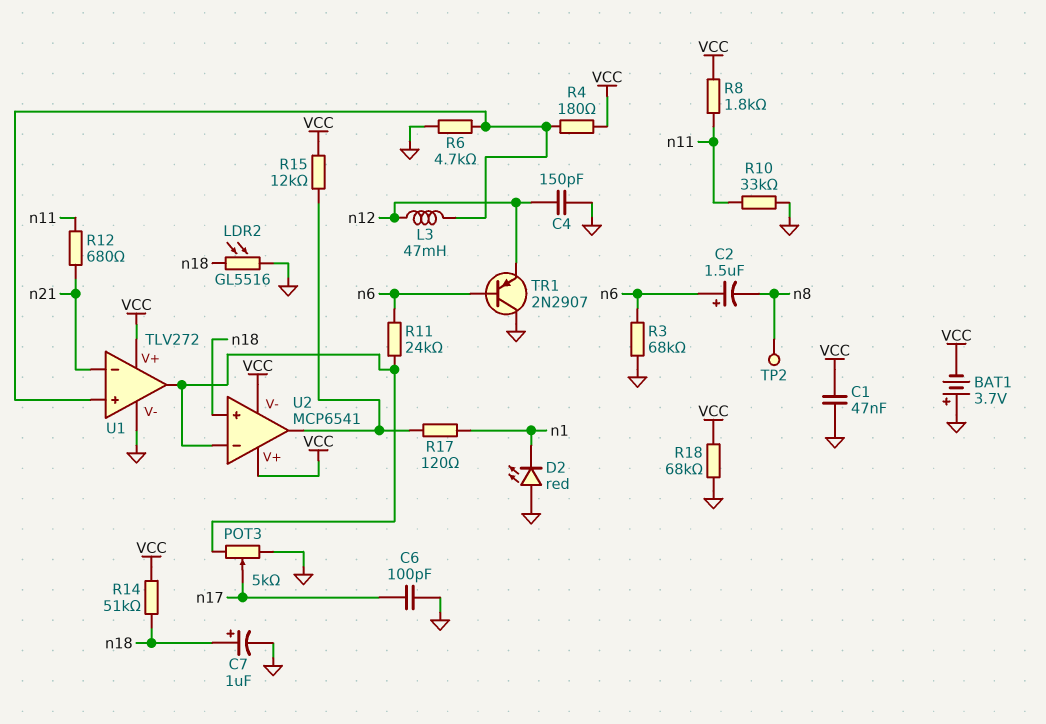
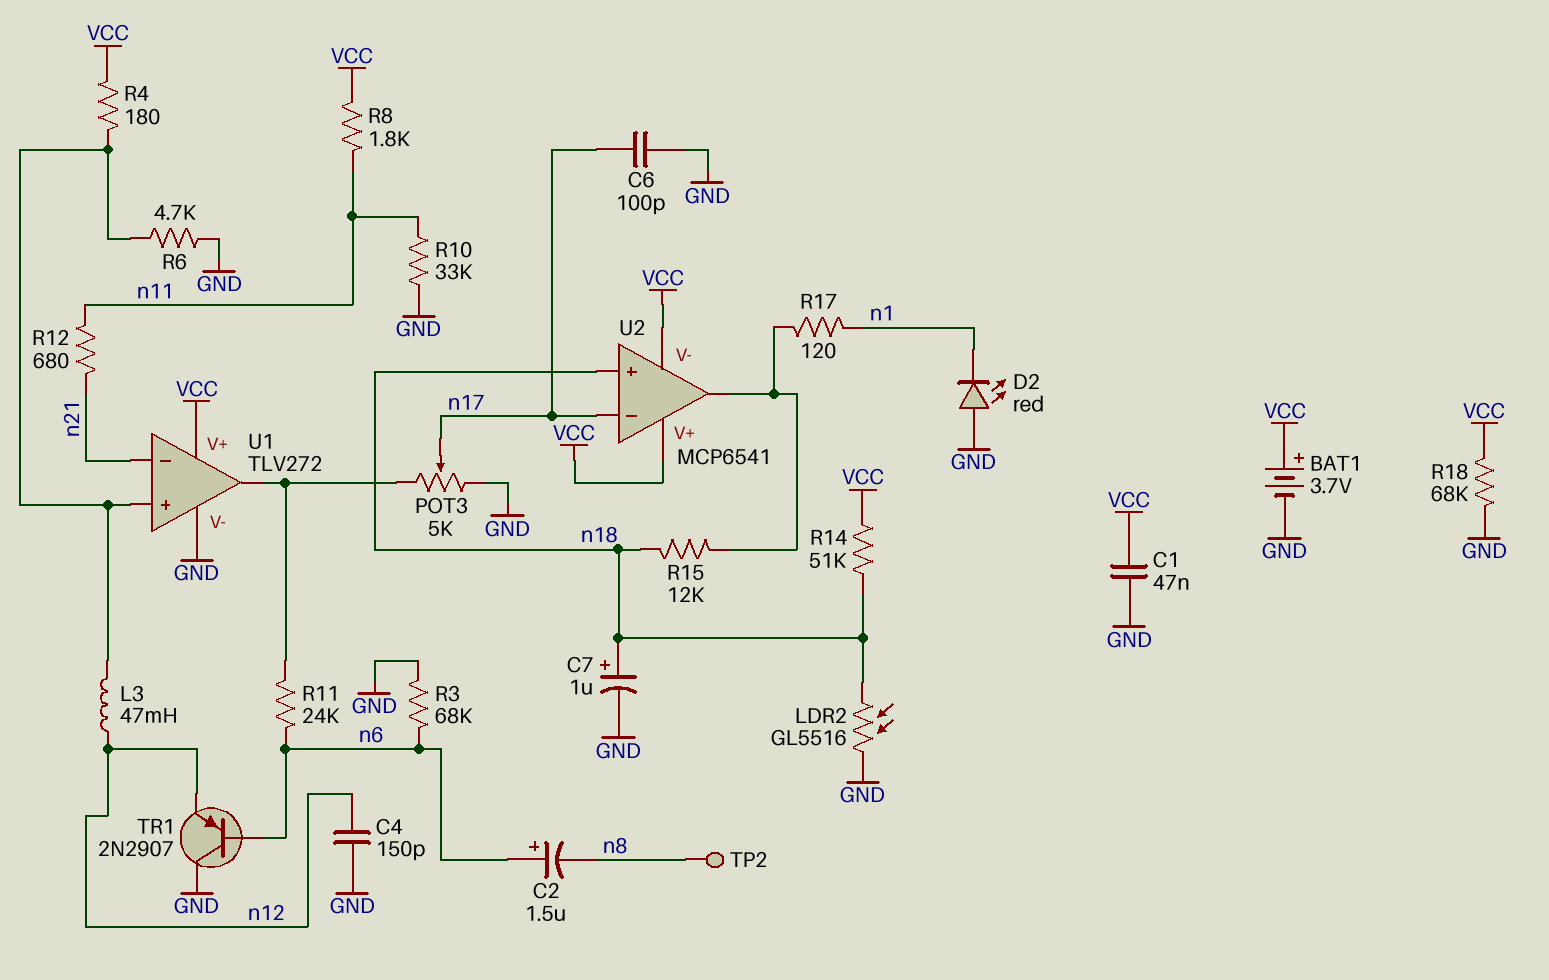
BAT1: 3.7V (plus GND, minus VCC) -> 3.7V (plus VCC, minus GND)
R15: 12k (U2/out, VCC) -> 12k (U2/out, n18)
U2 pin in-: U1/out -> n17

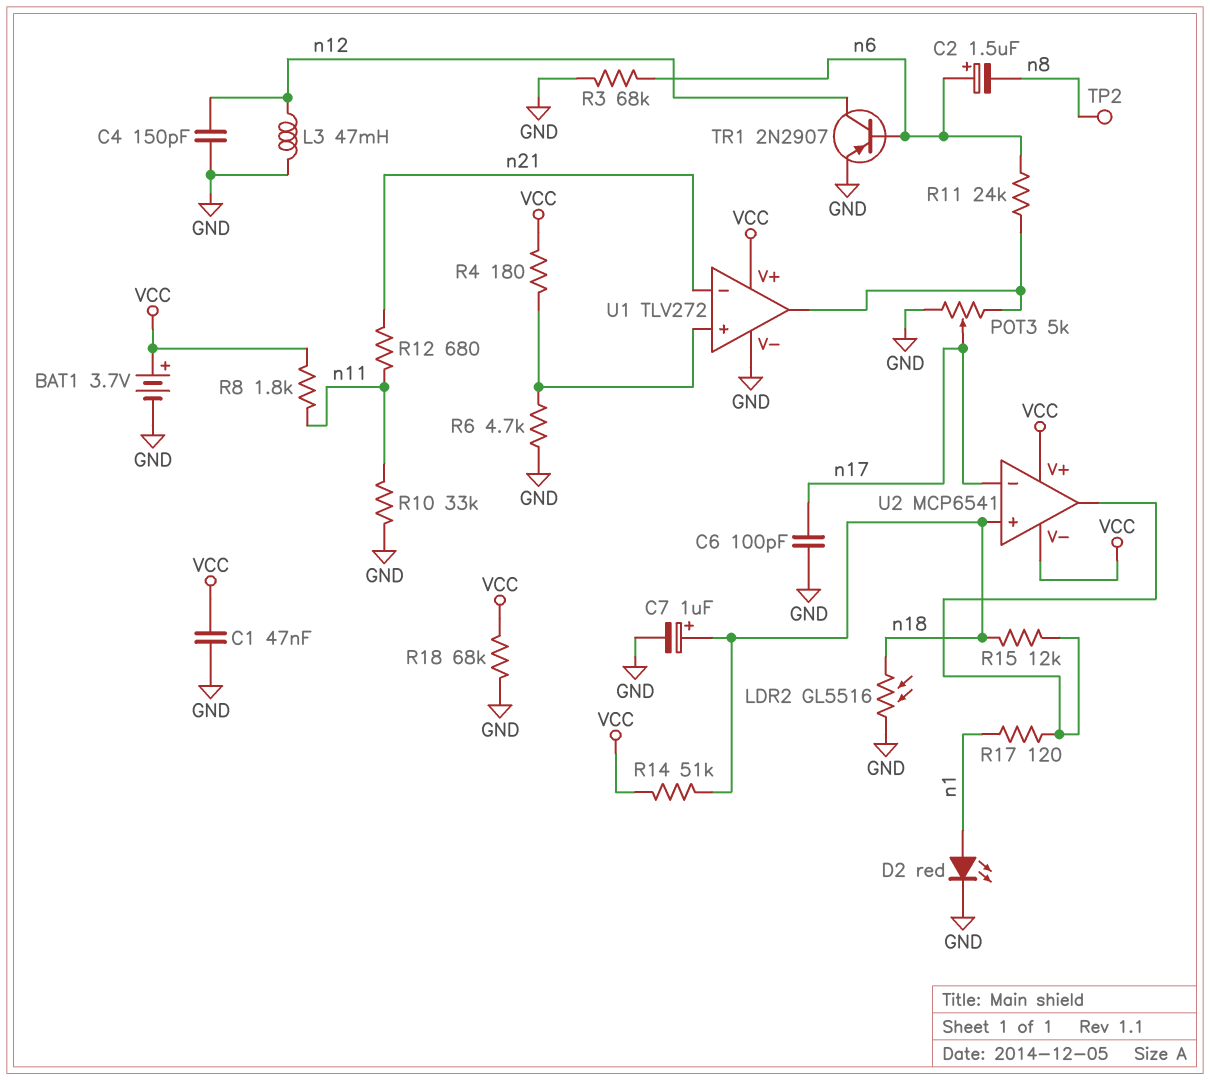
D2: LED red (A GND, K n1) -> LED red (A n1, K GND)
L3: 47mH (U1/in+, n12) -> 47mH (GND, n12)
TR1: PNP 2N2907 (B n6, C GND, E n12) -> PNP 2N2907 (B n6, C n12, E GND)

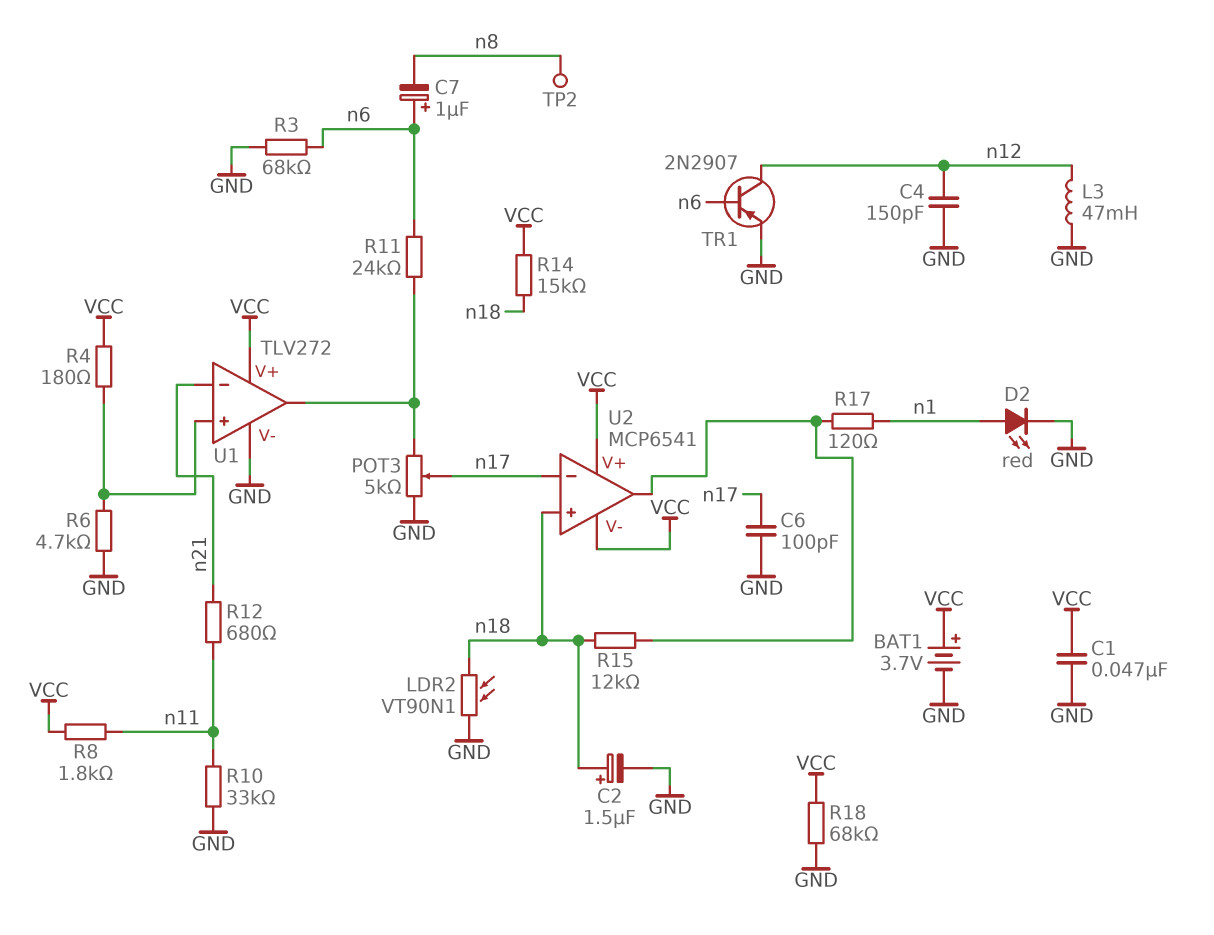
C2: 1.5uF (plus n6, minus n8) -> 1.5uF (plus n18, minus GND)
C7: 1uF (plus n18, minus GND) -> 1uF (plus n6, minus n8)
LDR2: GL5516 (GND, n18) -> VT90N1 (GND, n18)
R14: 51k (VCC, n18) -> 15k (VCC, n18)

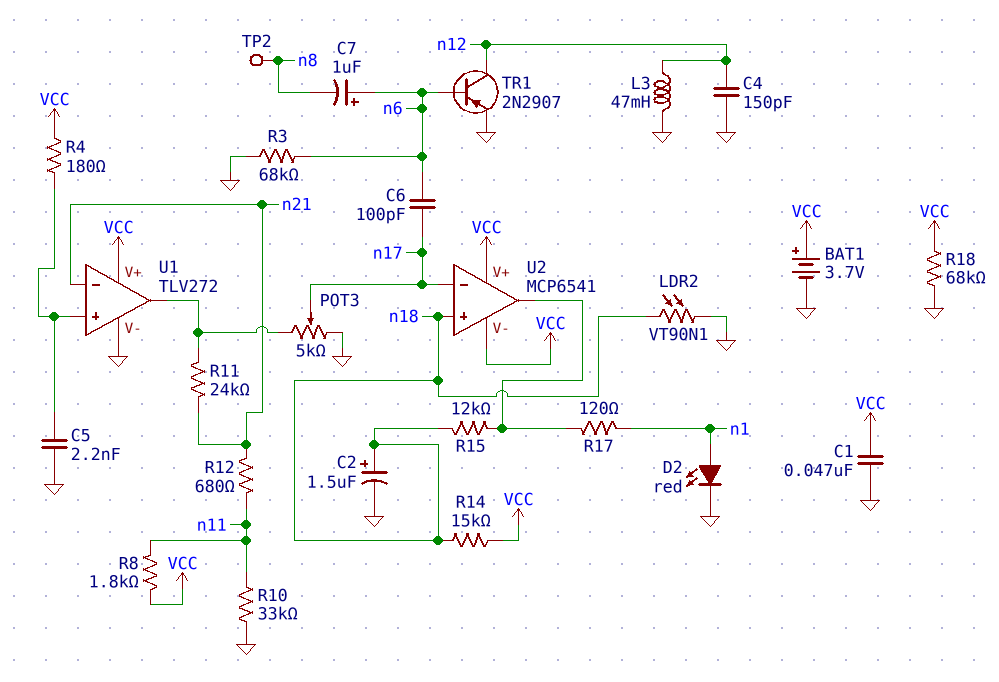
C5: none -> 2.2nF (GND, U1/in+)
C6: 100pF (GND, n17) -> 100pF (n6, n17)
R6: 4.7k (GND, U1/in+) -> none
R11: 24k (U1/out, n6) -> 24k (U1/out, n21)

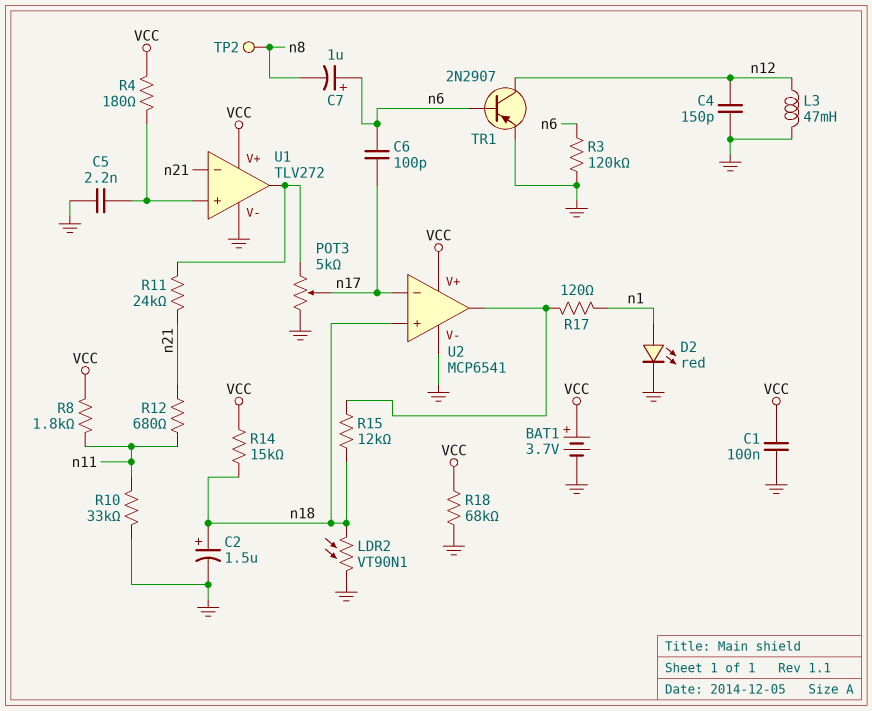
C1: 47nF (GND, VCC) -> 100nF (GND, VCC)
R3: 68k (GND, n6) -> 120k (GND, n6)
U2 pin V-: VCC -> GND

